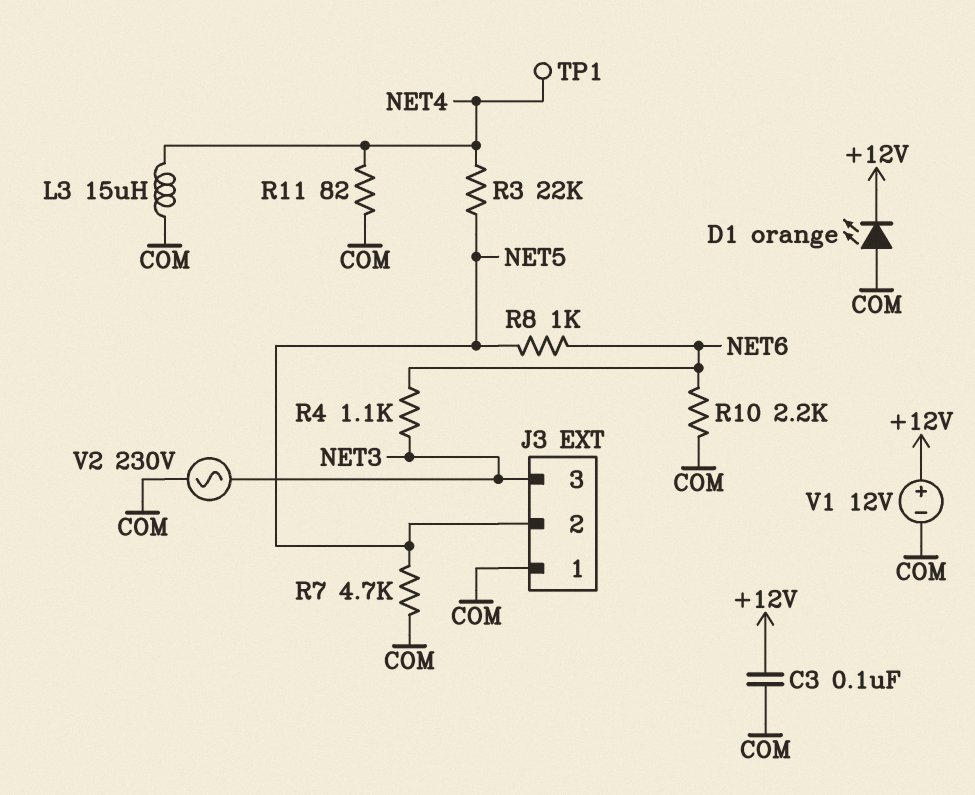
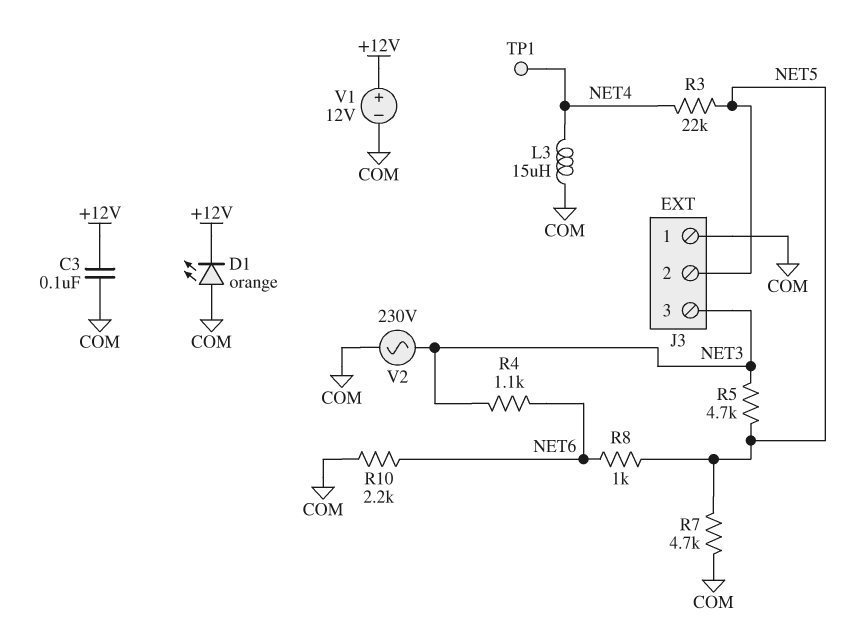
R5: none -> 4.7k (NET3, NET5)
R11: 82 (COM, NET4) -> none

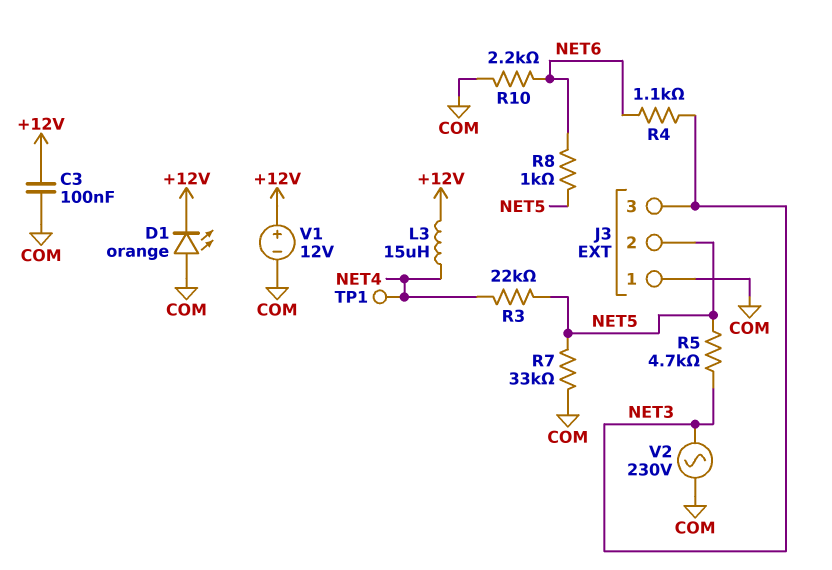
L3: 15uH (COM, NET4) -> 15uH (+12V, NET4)
R7: 4.7k (COM, NET5) -> 33k (COM, NET5)

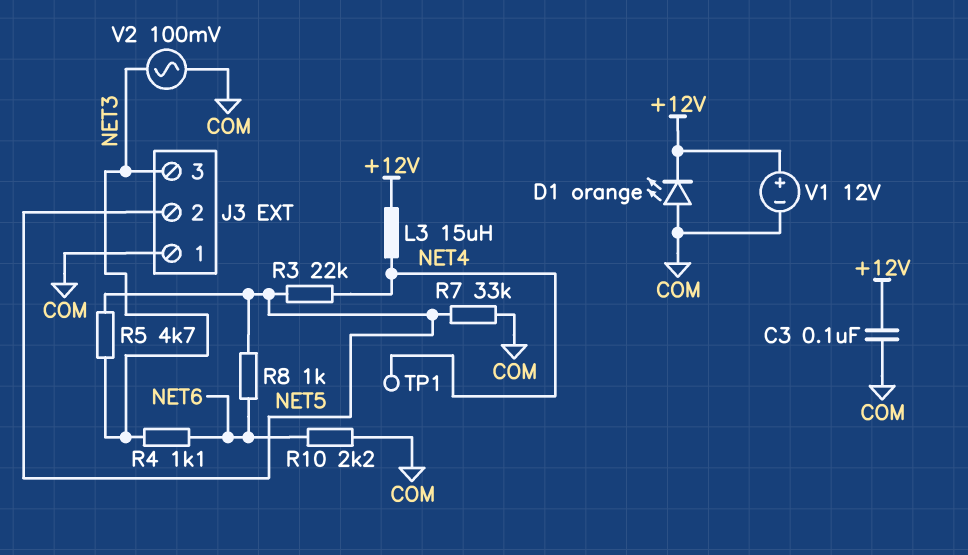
V2: AC 230V (COM, NET3) -> AC 100mV (COM, NET3)

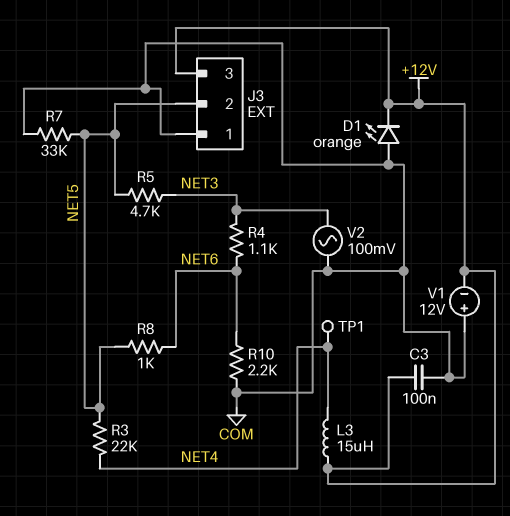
J3 pin 3: NET3 -> +12V
V1: 12V (plus +12V, minus COM) -> 12V (plus COM, minus +12V)

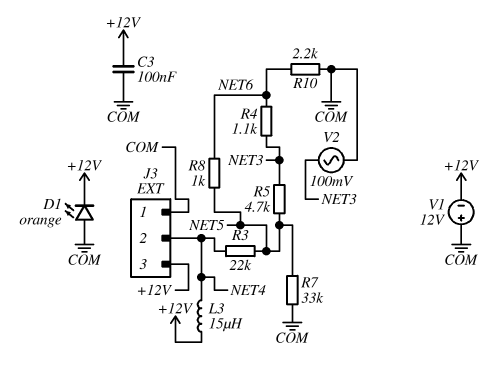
J3 pin 2: NET5 -> NET4
TP1: test point (NET4) -> none

